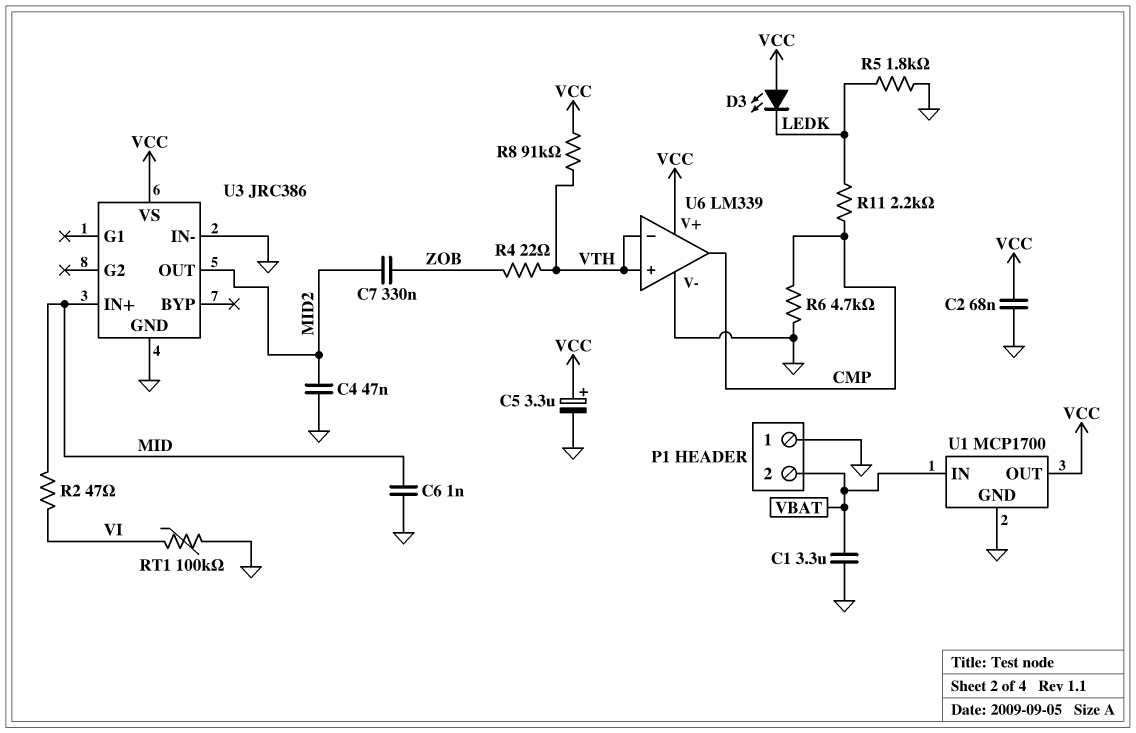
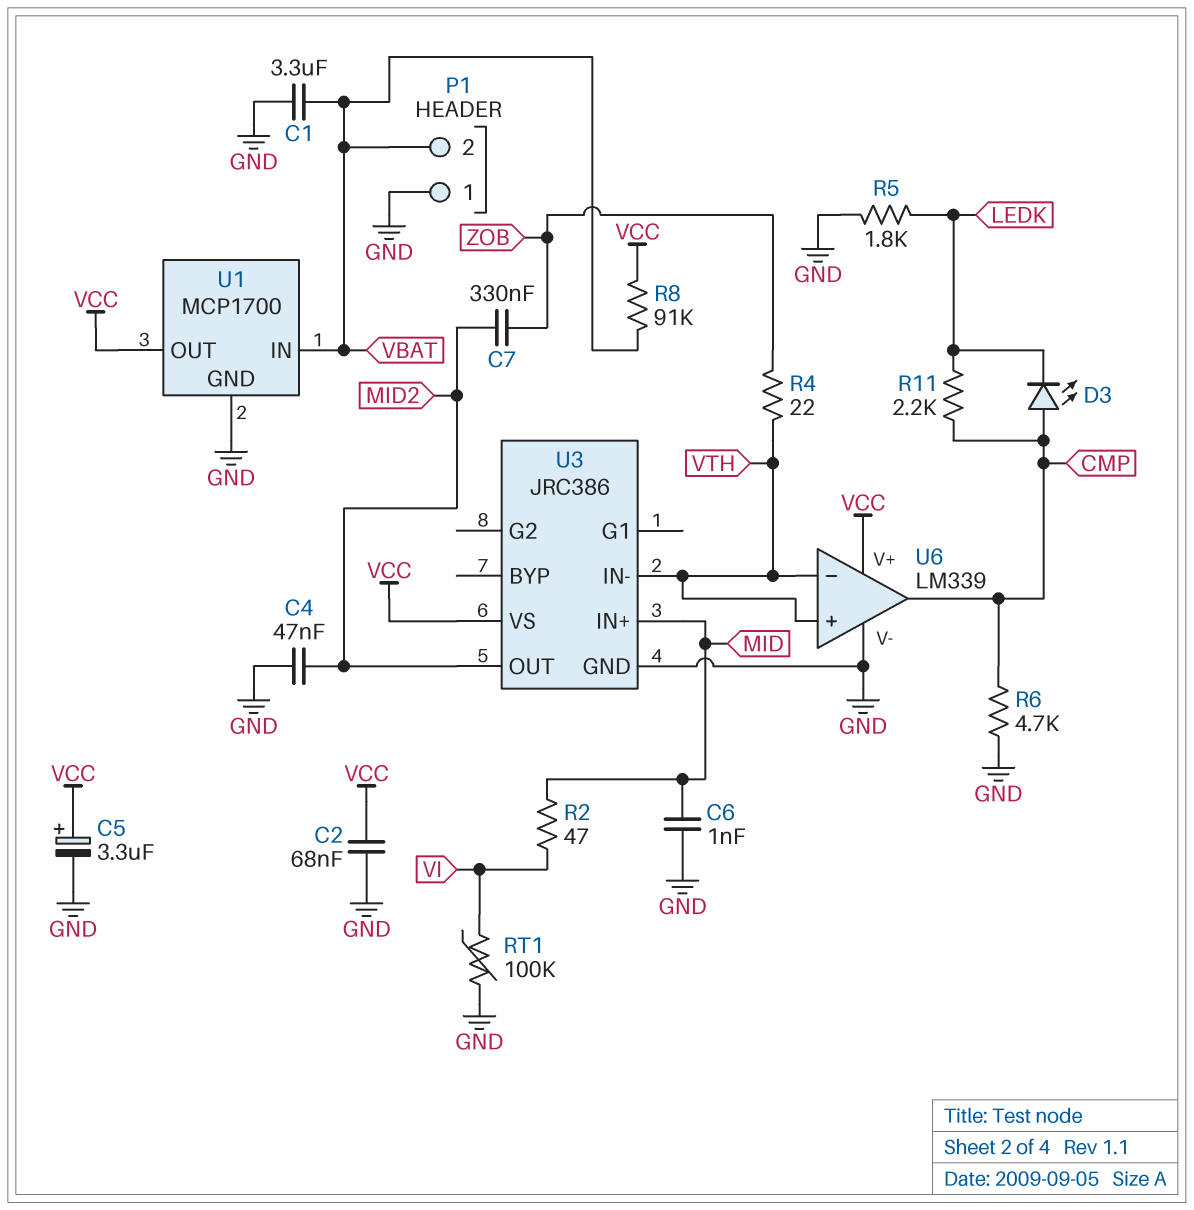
D3: LED (A VCC, K LEDK) -> LED (A CMP, K LEDK)
R8: 91k (VCC, VTH) -> 91k (VBAT, VCC)
U3 pin IN-: GND -> VTH

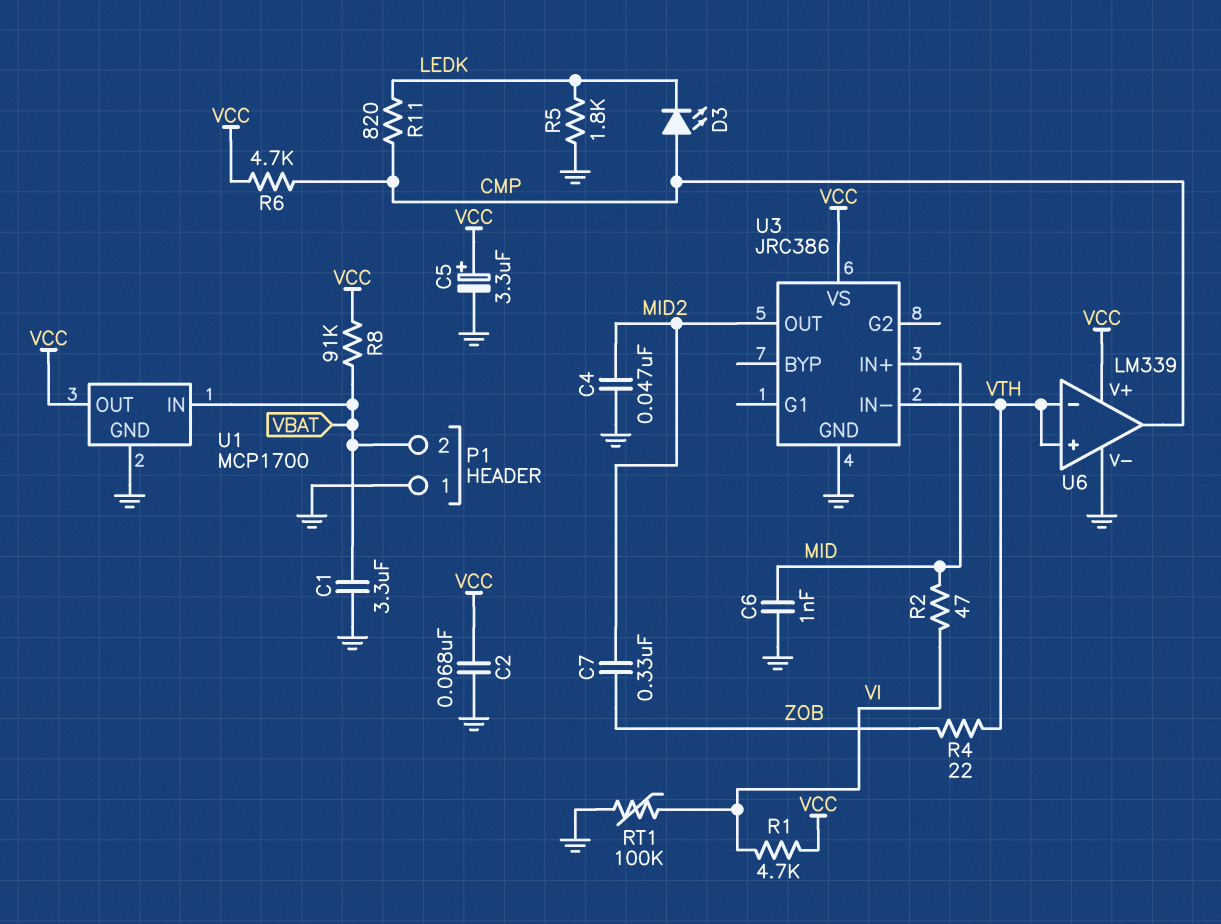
R1: none -> 4.7k (VCC, VI)
R6: 4.7k (CMP, GND) -> 4.7k (CMP, VCC)
R11: 2.2k (CMP, LEDK) -> 820 (CMP, LEDK)

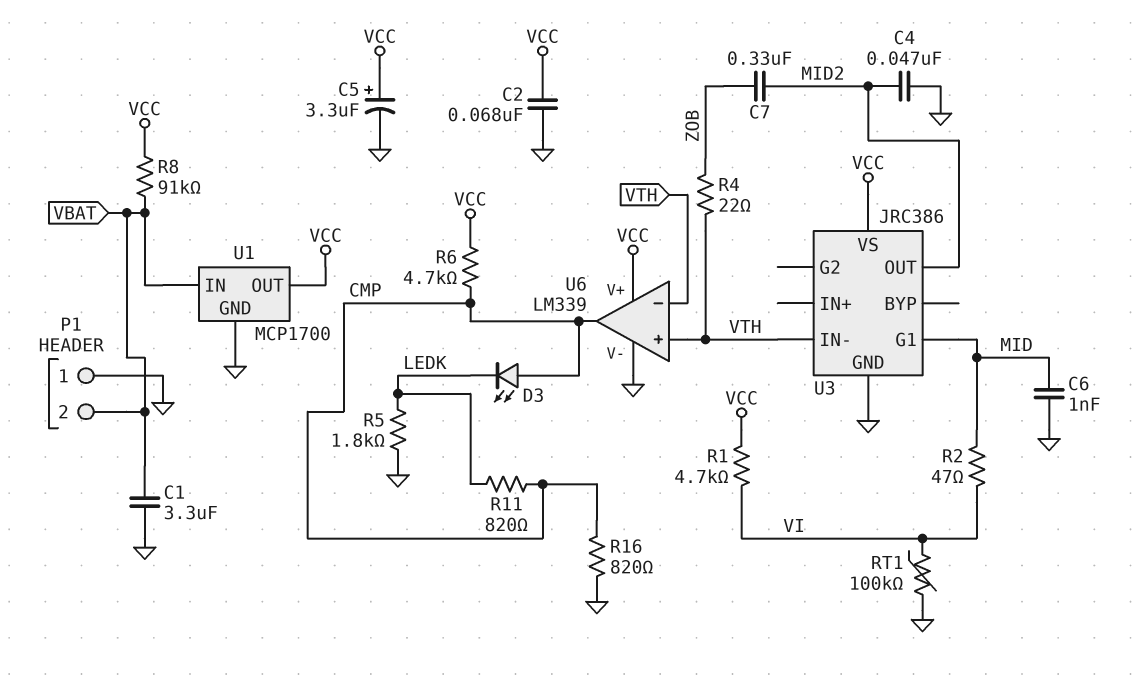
R16: none -> 820 (CMP, GND)
U3 pin G1: none -> MID
U3 pin IN+: MID -> none

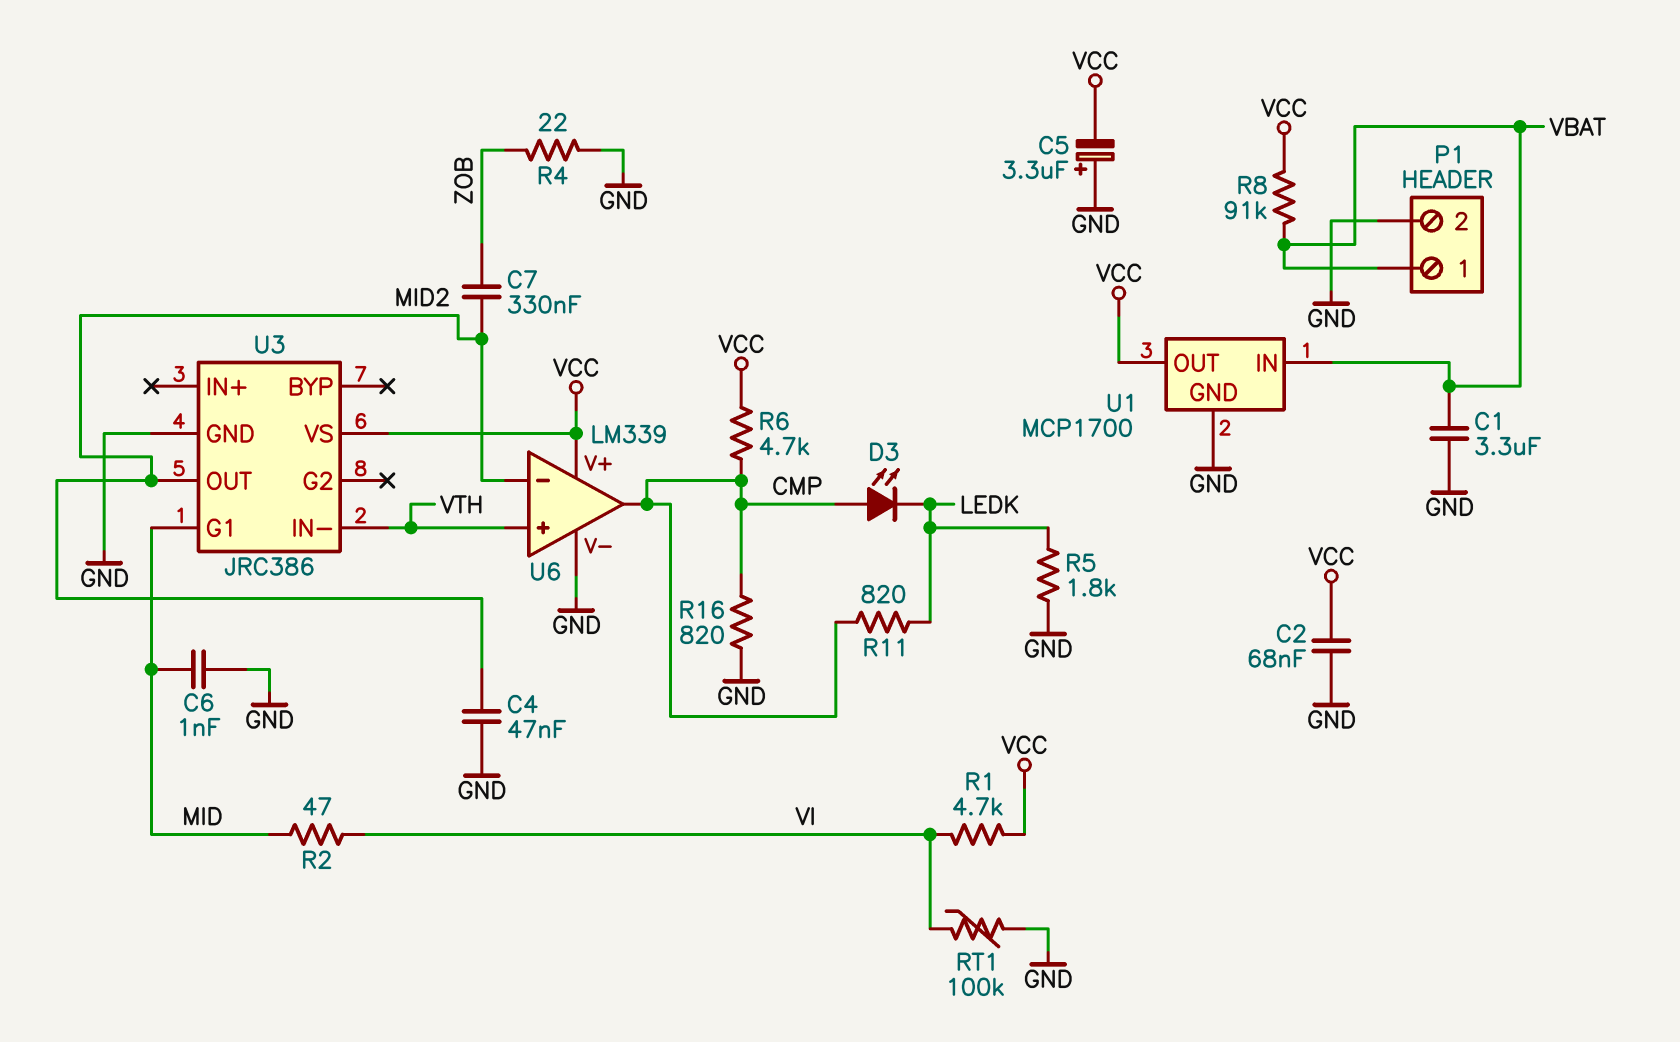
C5: 3.3uF (plus VCC, minus GND) -> 3.3uF (plus GND, minus VCC)
P1 pin 1: GND -> VBAT
P1 pin 2: VBAT -> GND
R4: 22 (VTH, ZOB) -> 22 (GND, ZOB)
U6 pin in-: VTH -> MID2

